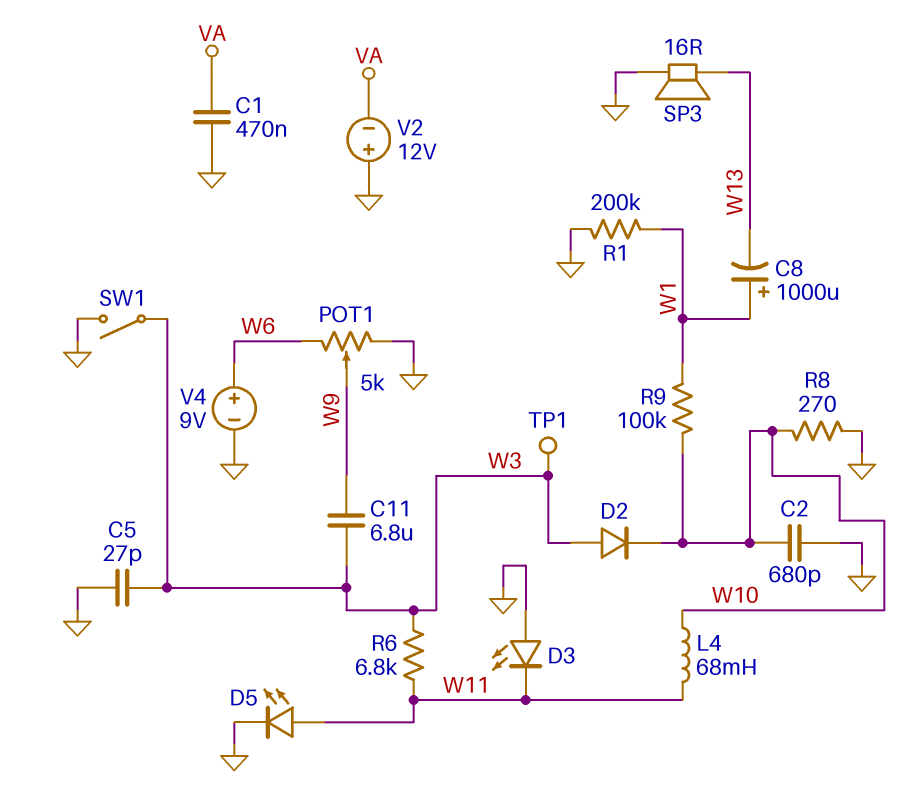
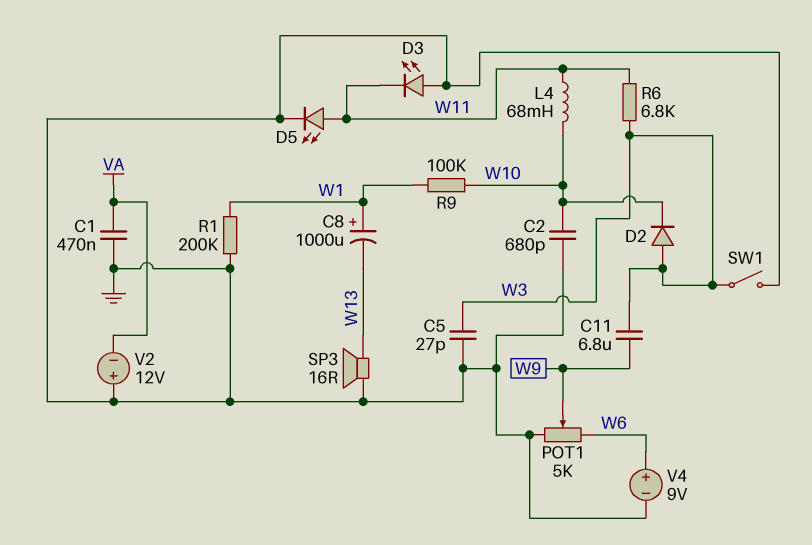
R8: 270 (GND, W10) -> none
TP1: test point (W3) -> none

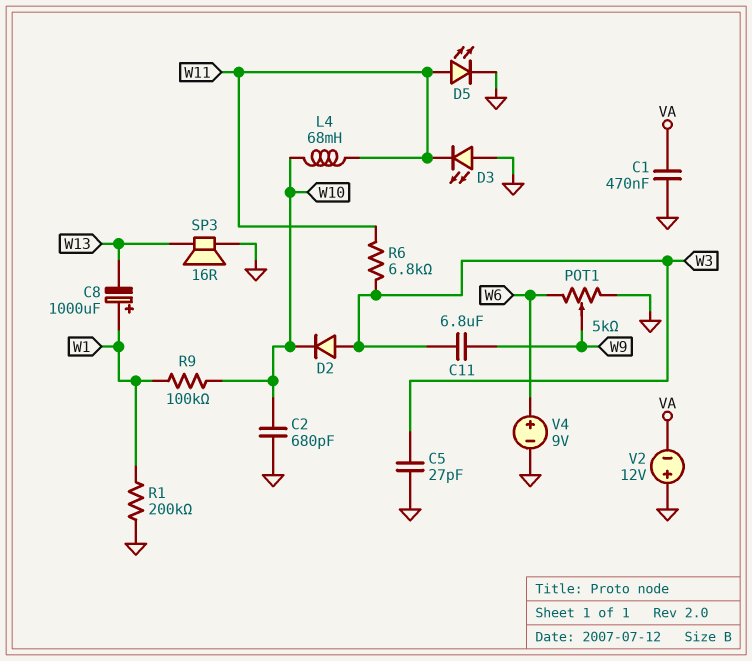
SW1: switch (GND, W3) -> none

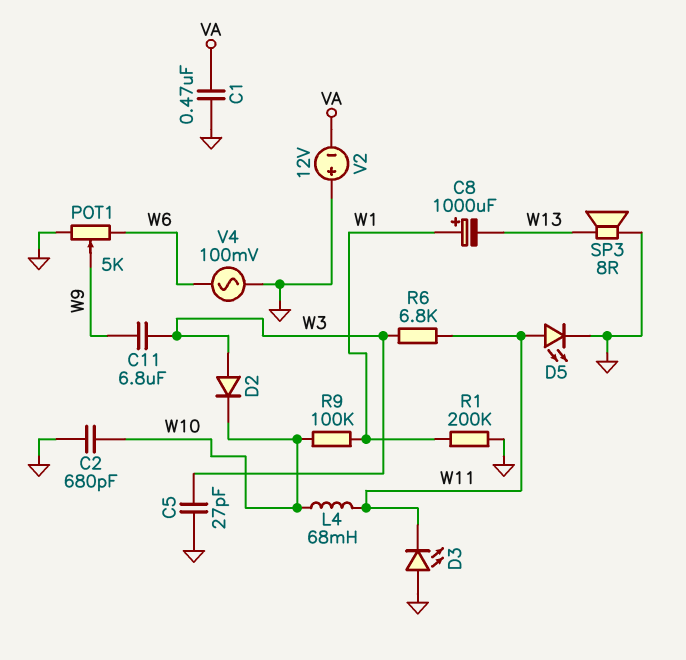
SP3: speaker 16R (GND, W13) -> speaker 8R (GND, W13)
V4: 9V (plus W6, minus GND) -> AC 100mV (GND, W6)

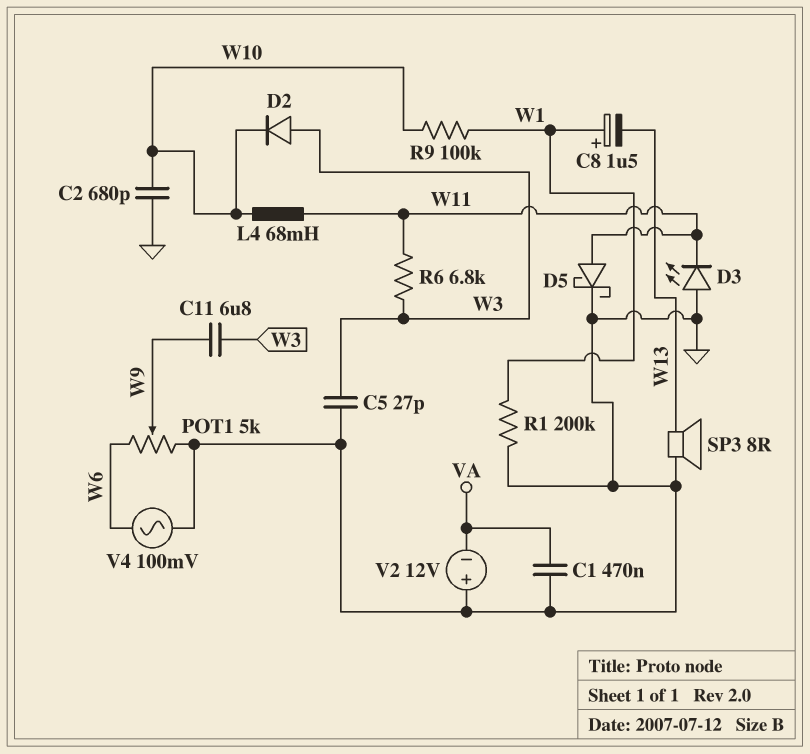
C8: 1000uF (plus W1, minus W13) -> 1.5uF (plus W1, minus W13)
D5: LED (A W11, K GND) -> schottky (A W11, K GND)

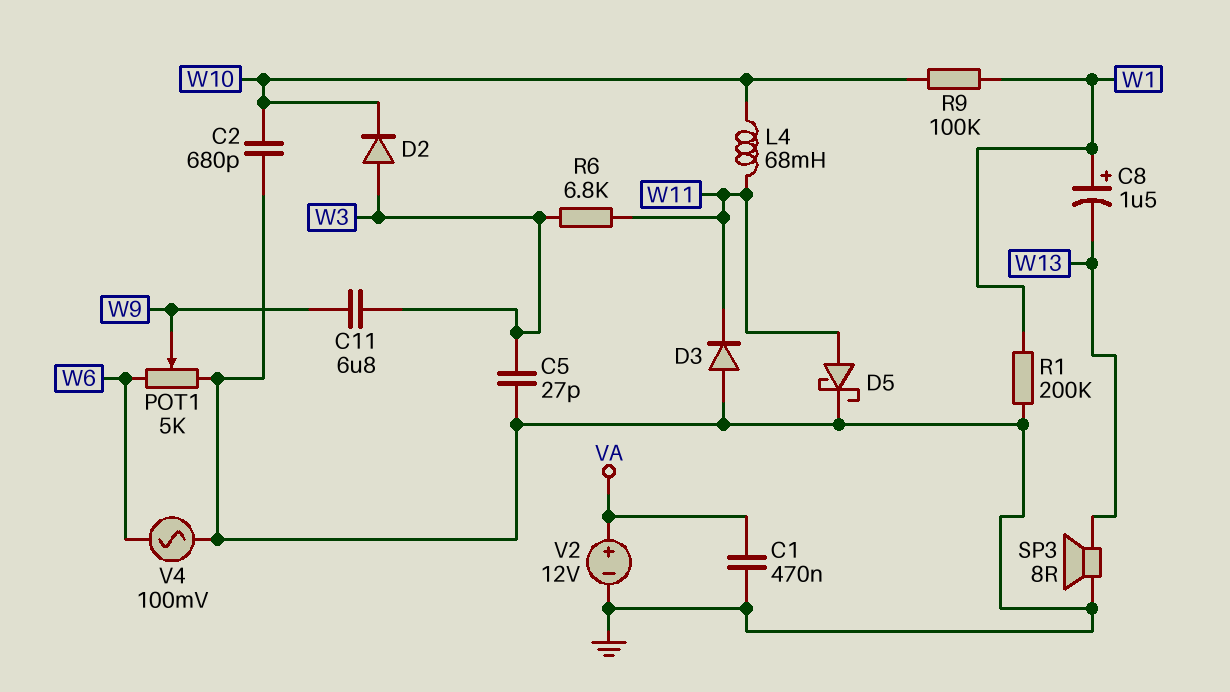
D3: LED (A GND, K W11) -> diode (A GND, K W11)
V2: 12V (plus GND, minus VA) -> 12V (plus VA, minus GND)

